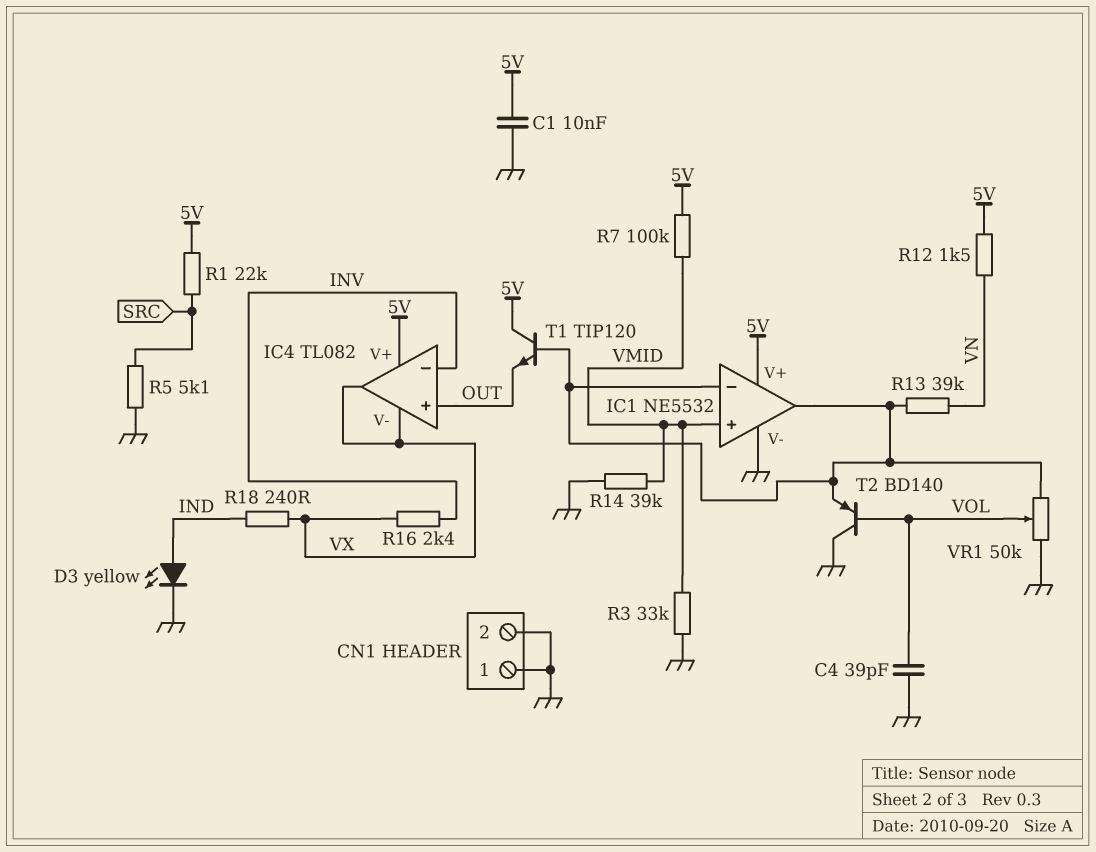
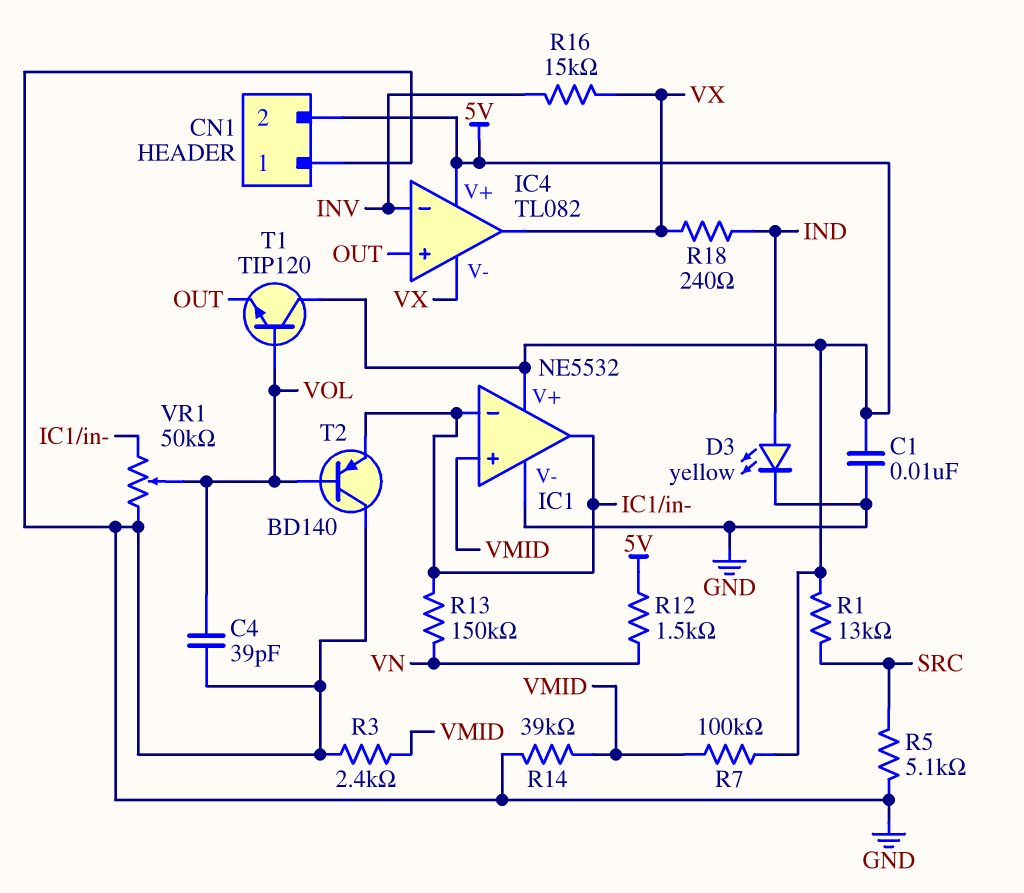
CN1 pin 2: GND -> 5V
R1: 22k (5V, SRC) -> 13k (5V, SRC)
R3: 33k (GND, VMID) -> 2.4k (GND, VMID)
R13: 39k (IC1/in-, VN) -> 150k (IC1/in-, VN)
R16: 2.4k (INV, VX) -> 15k (INV, VX)
T1: NPN TIP120 (B IC1/in-, C 5V, E OUT) -> NPN TIP120 (B VOL, C 5V, E OUT)

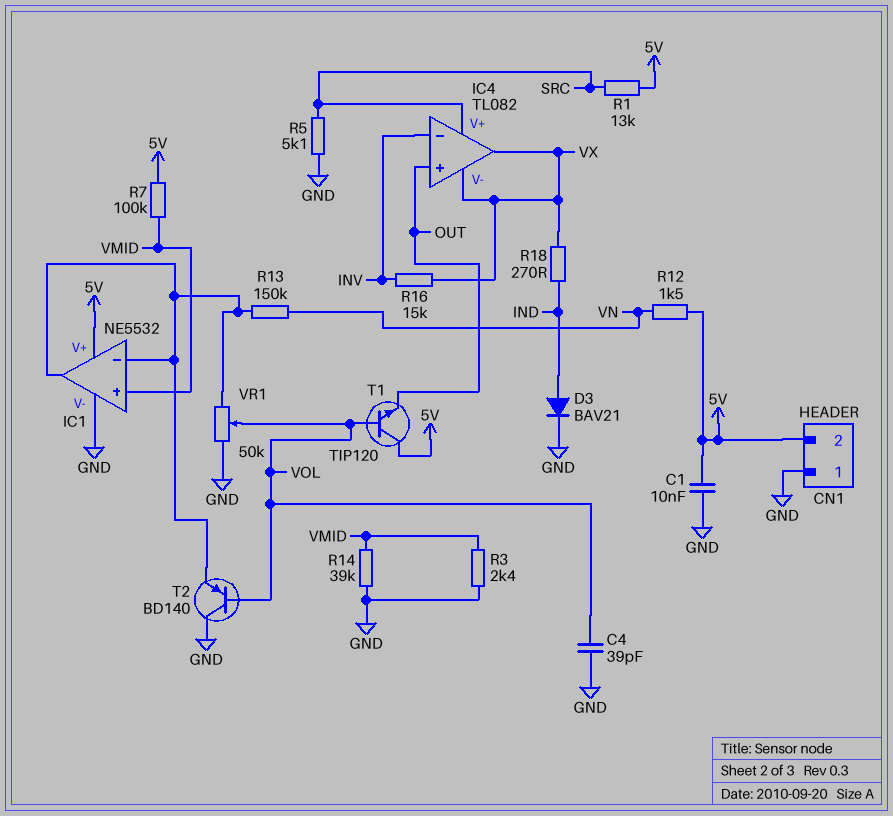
D3: LED yellow (A IND, K GND) -> diode BAV21 (A IND, K GND)
IC4 pin V+: 5V -> SRC
R18: 240 (IND, VX) -> 270 (IND, VX)

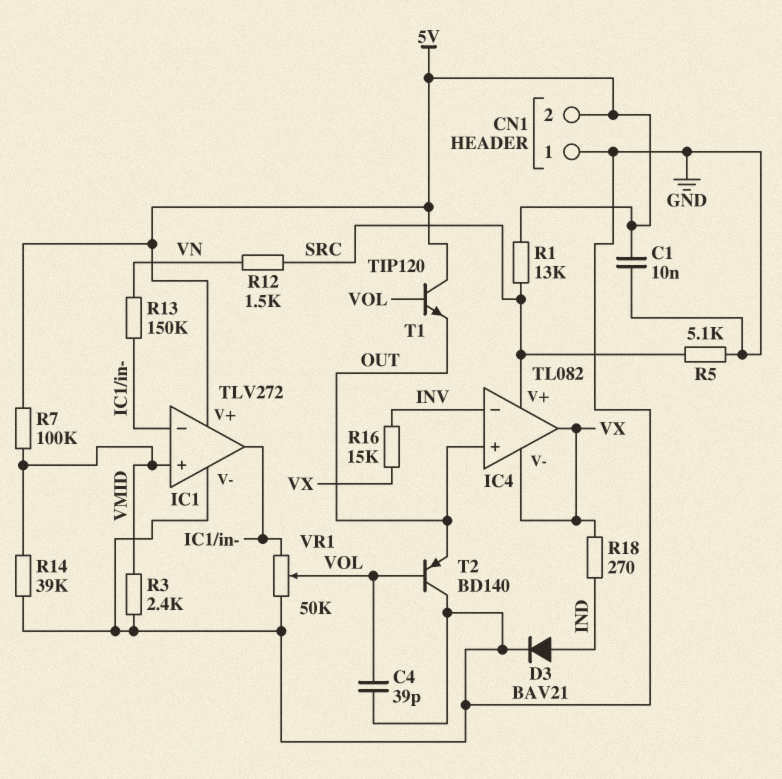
IC1: NE5532 -> TLV272
R12: 1.5k (5V, VN) -> 1.5k (SRC, VN)
T2: PNP BD140 (B VOL, C GND, E IC1/in-) -> PNP BD140 (B VOL, C GND, E OUT)

